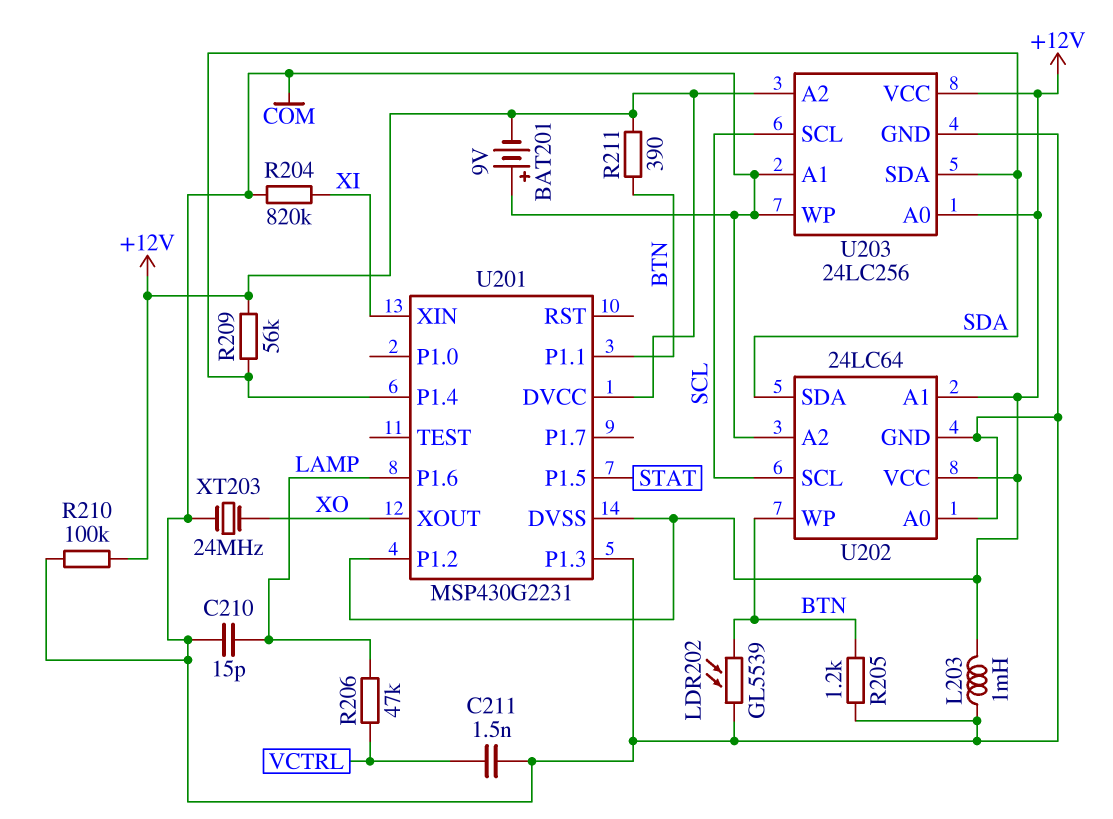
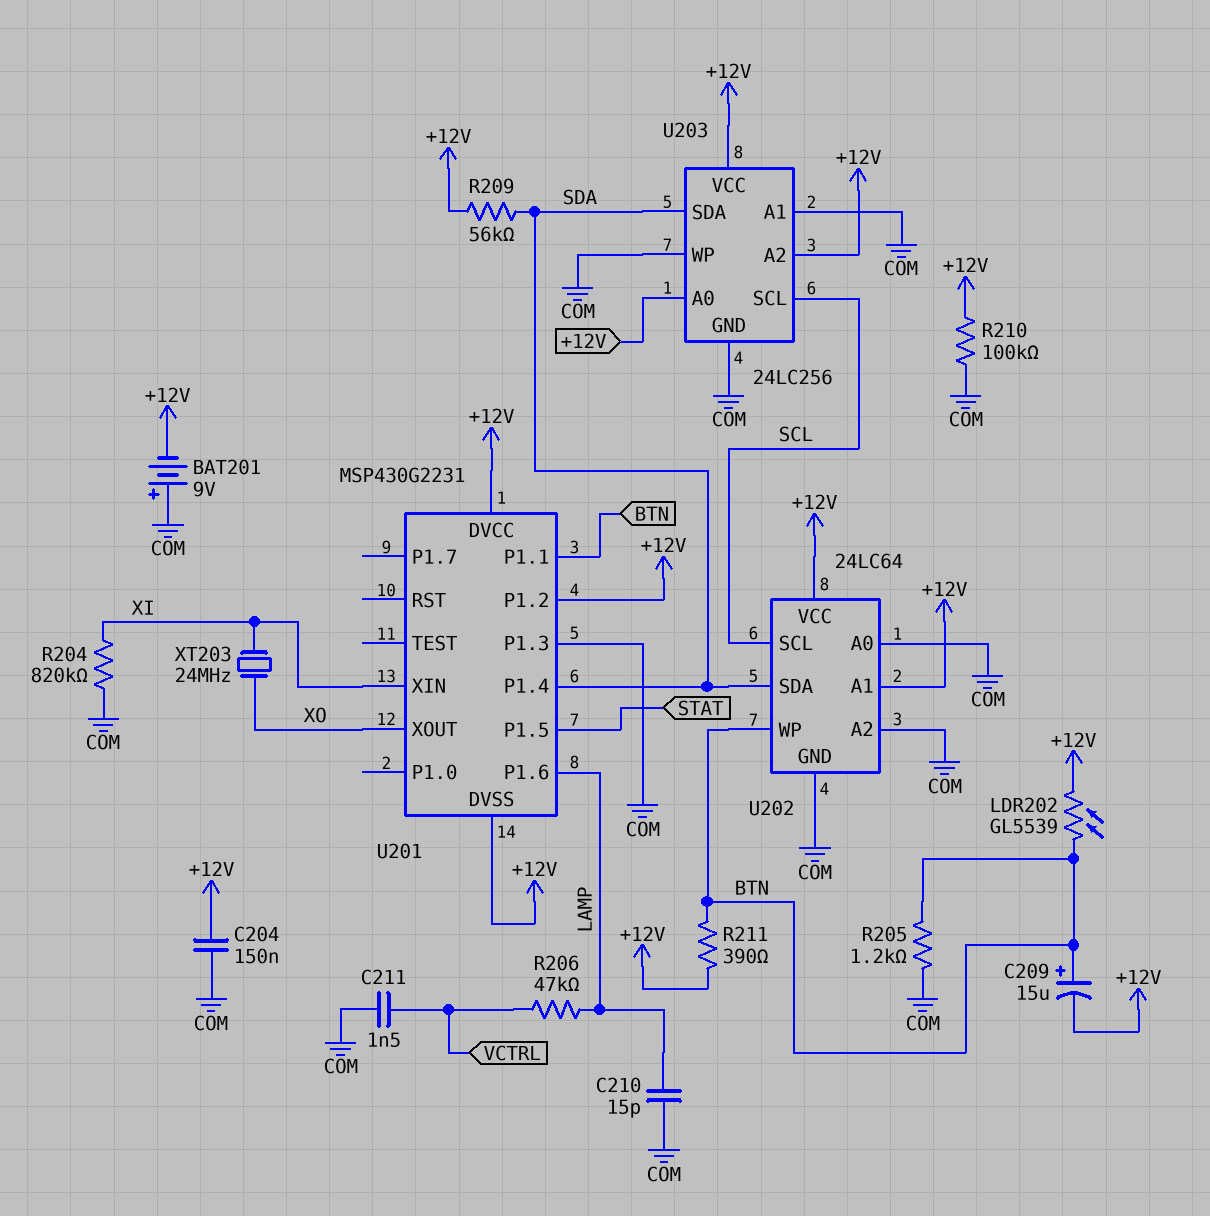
C204: none -> 150nF (+12V, COM)
C209: none -> 15uF (plus BTN, minus +12V)
L203: 1mH (+12V, COM) -> none
LDR202: GL5539 (BTN, COM) -> GL5539 (+12V, BTN)
XT203: 24MHz (COM, XO) -> 24MHz (XI, XO)

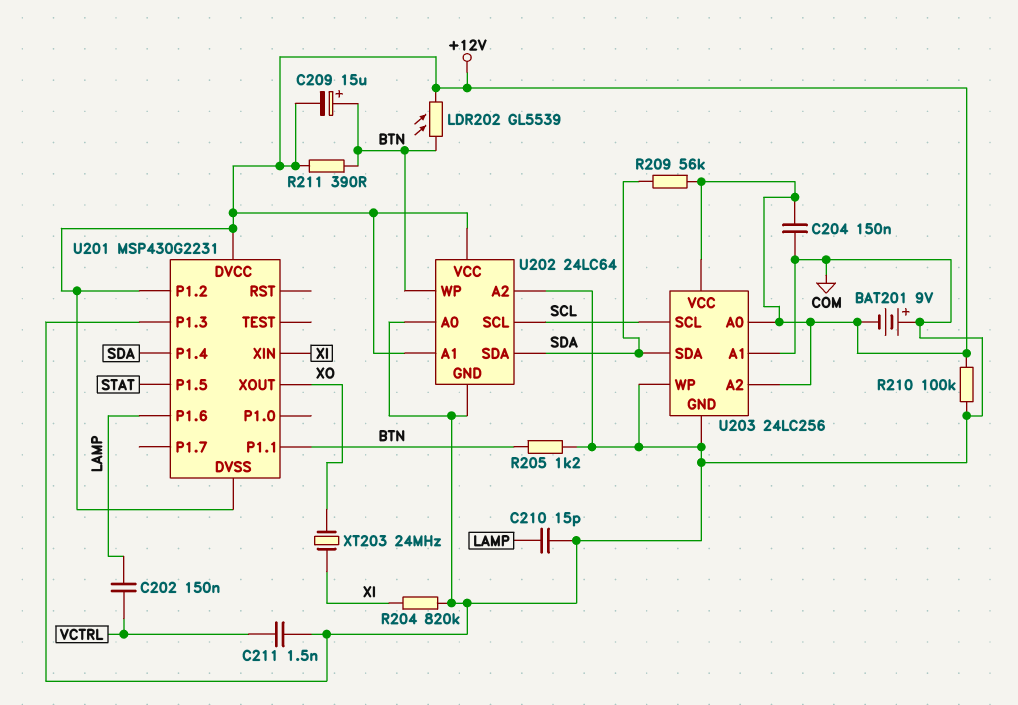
C202: none -> 150nF (LAMP, VCTRL)
R206: 47k (LAMP, VCTRL) -> none

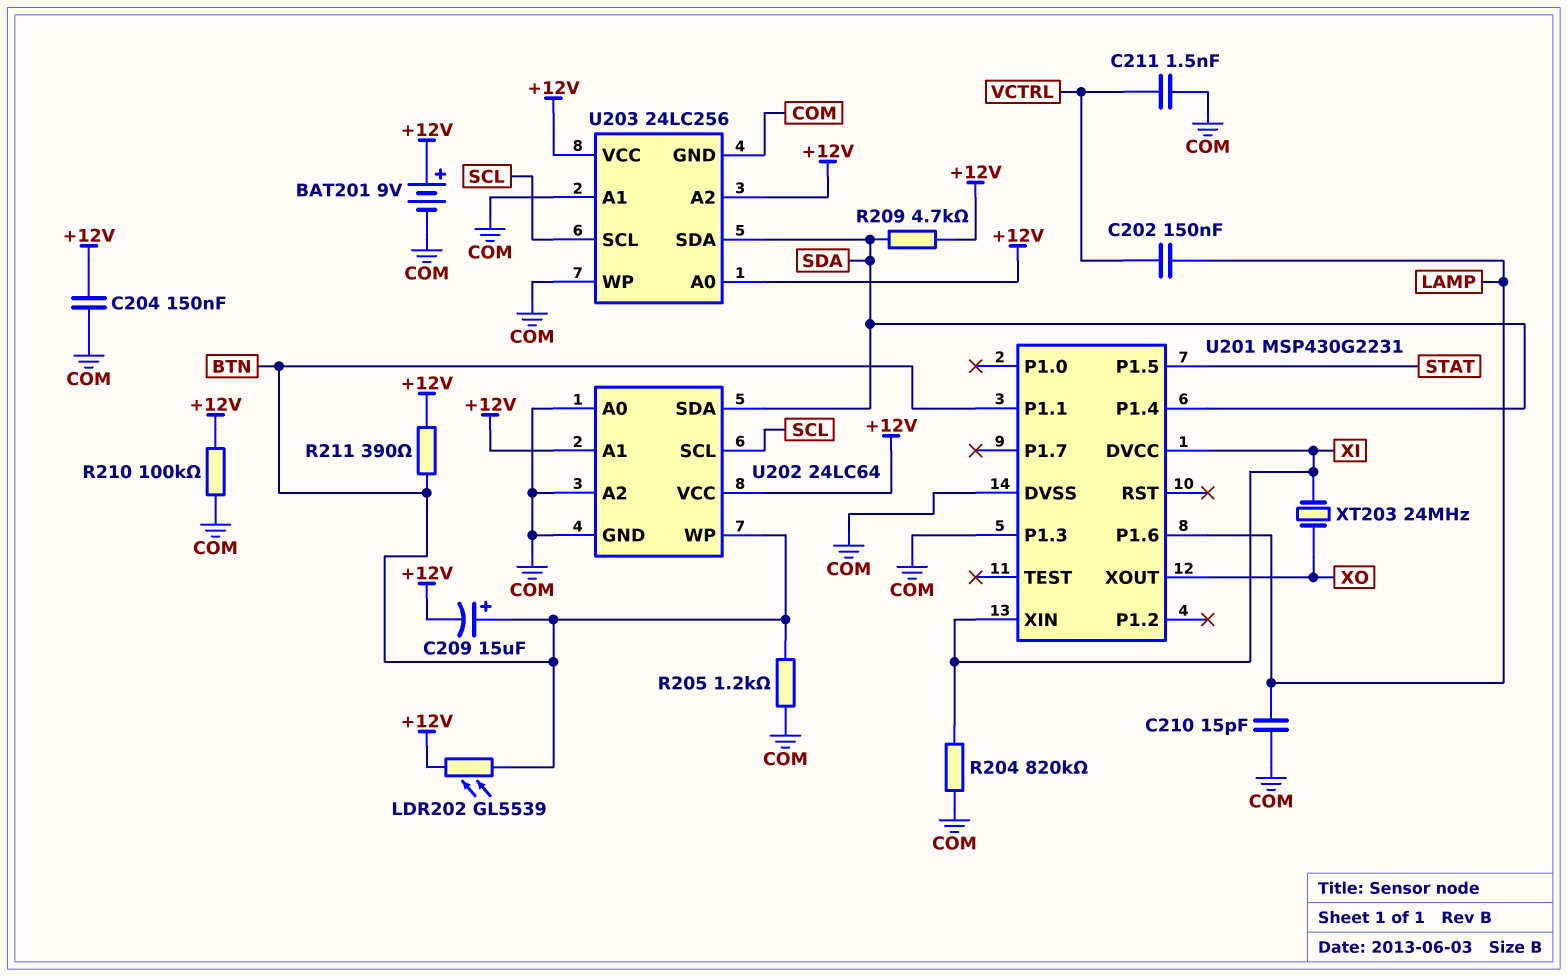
BAT201: 9V (plus COM, minus +12V) -> 9V (plus +12V, minus COM)
R209: 56k (+12V, SDA) -> 4.7k (+12V, SDA)
U201 pin DVCC: +12V -> XI
U201 pin DVSS: +12V -> COM
U201 pin P1.2: +12V -> none

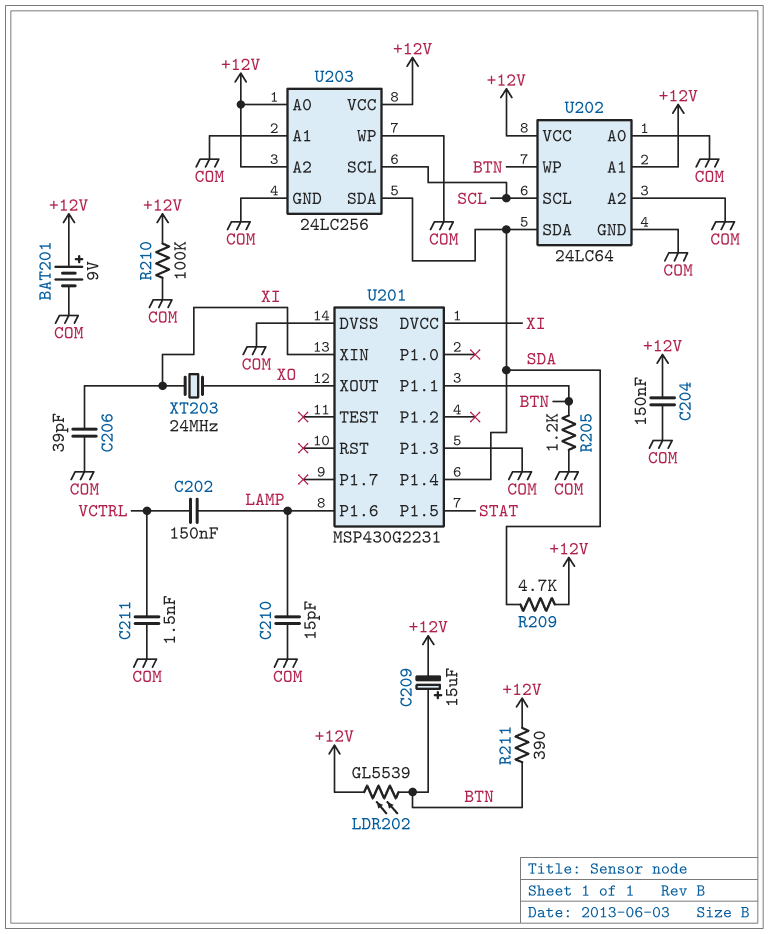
C206: none -> 39pF (COM, XI)
R204: 820k (COM, XI) -> none

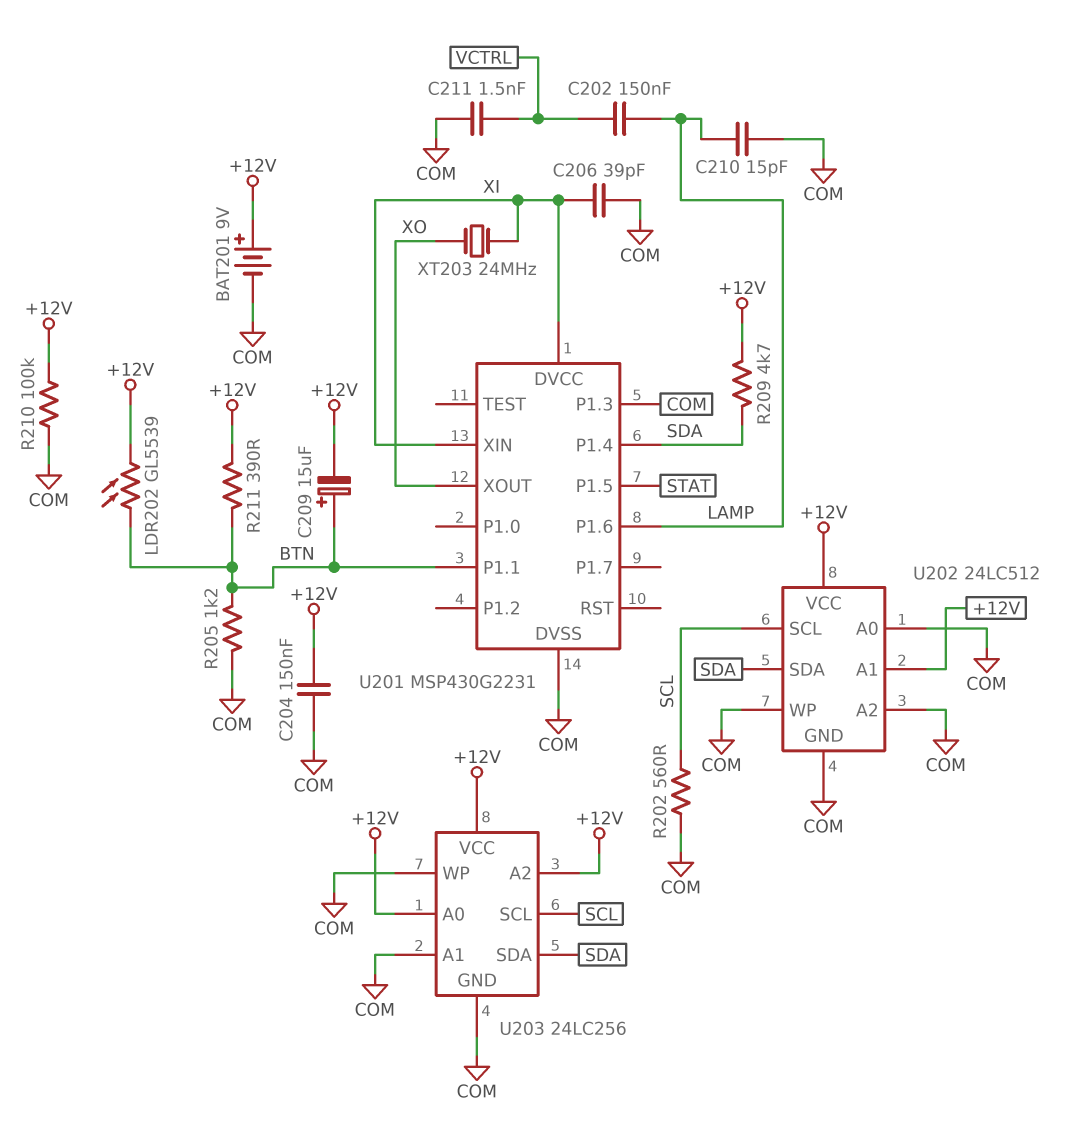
R202: none -> 560 (COM, SCL)
U202: 24LC64 -> 24LC512
U202 pin WP: BTN -> COM

